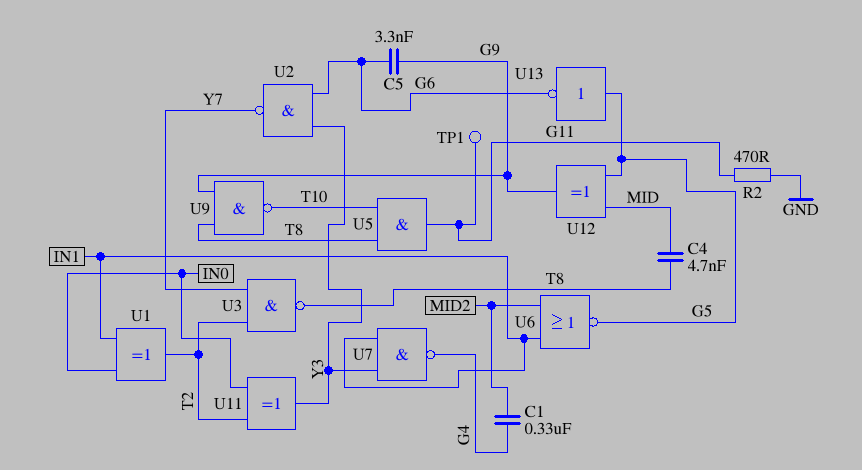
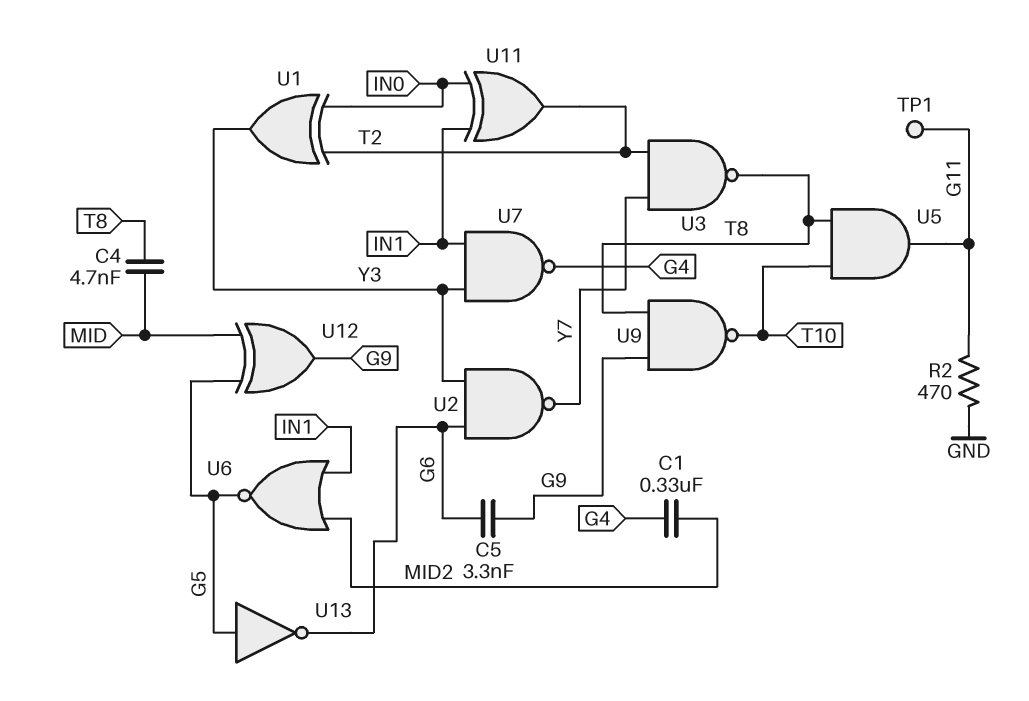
U1: XOR (in IN0, in IN1, out T2) -> XOR (in IN0, in T2, out Y3)
U11: XOR (in IN0, in T2, out Y3) -> XOR (in IN0, in IN1, out T2)

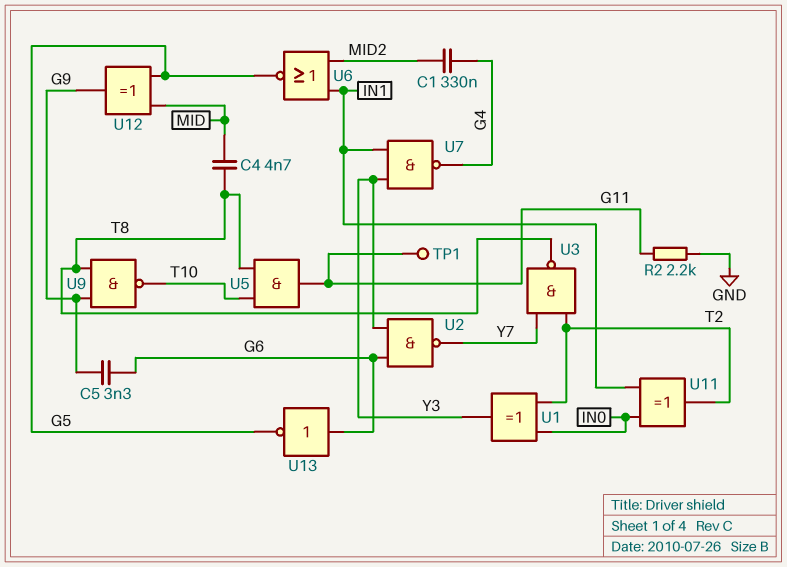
R2: 470 (G11, GND) -> 2.2k (G11, GND)
U13: NOT (in G5, out G6) -> NOT (in G6, out G5)

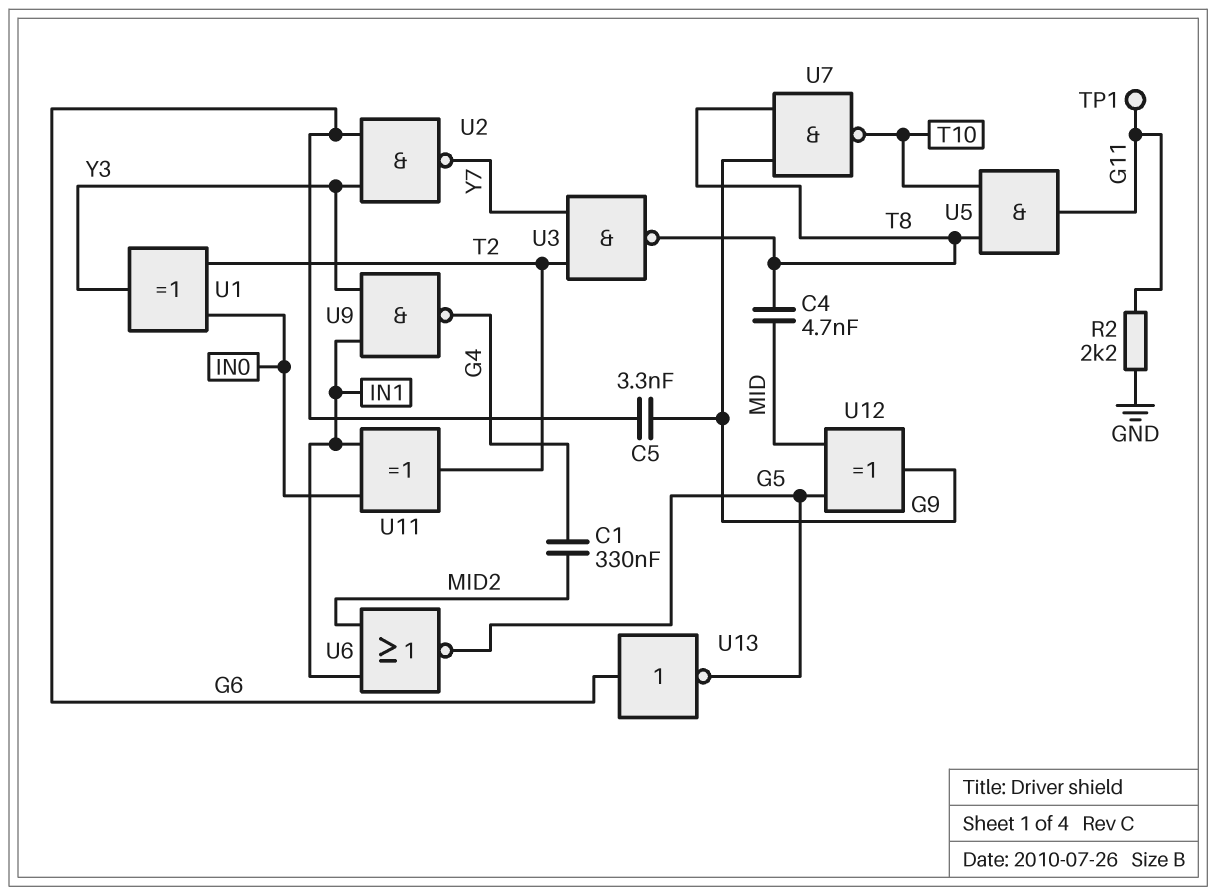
U7: NAND (in IN1, in Y3, out G4) -> NAND (in G9, in T8, out T10)
U9: NAND (in G9, in T8, out T10) -> NAND (in IN1, in Y3, out G4)

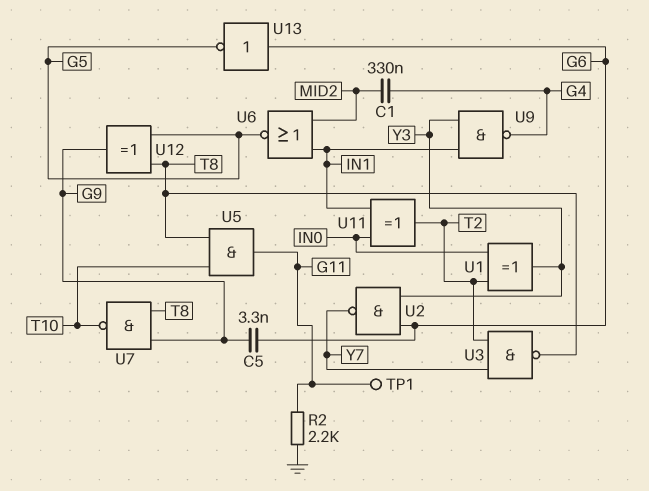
C4: 4.7nF (MID, T8) -> none
U12: XOR (in G5, in MID, out G9) -> XOR (in G5, in T8, out G9)

